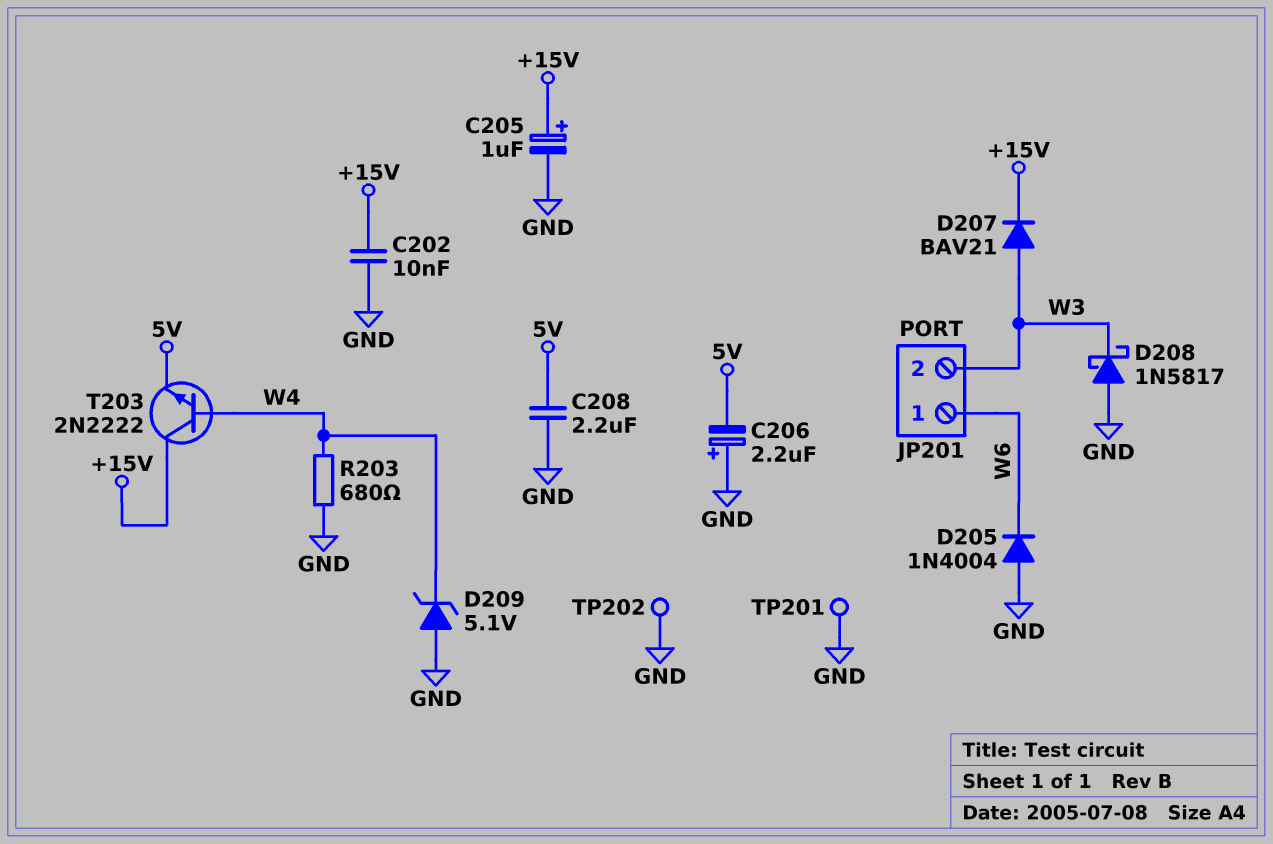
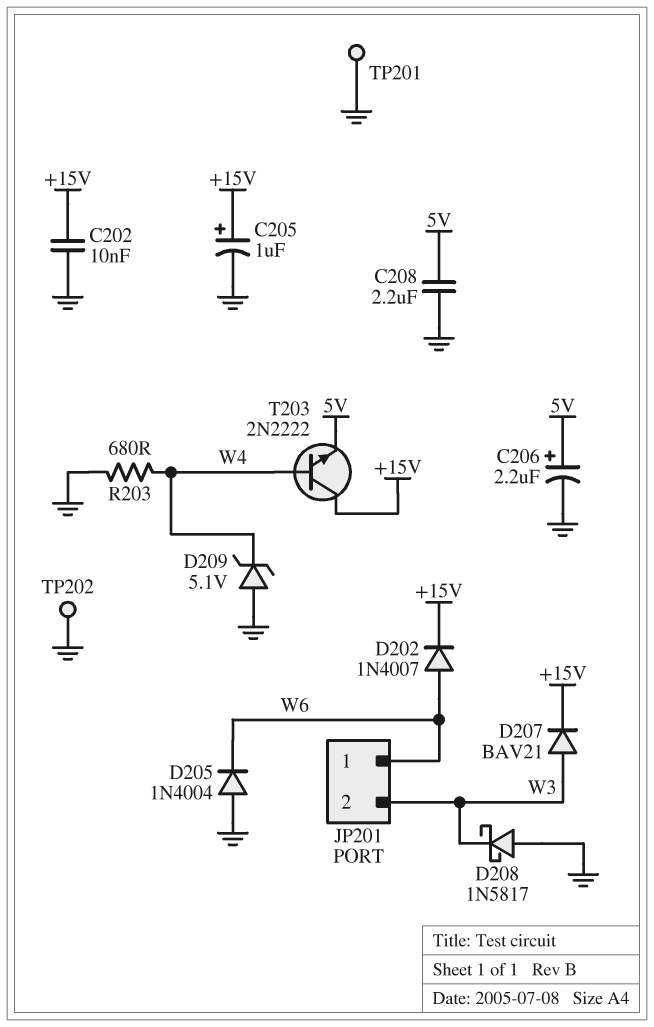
C206: 2.2uF (plus GND, minus 5V) -> 2.2uF (plus 5V, minus GND)
D202: none -> diode 1N4007 (A W6, K +15V)

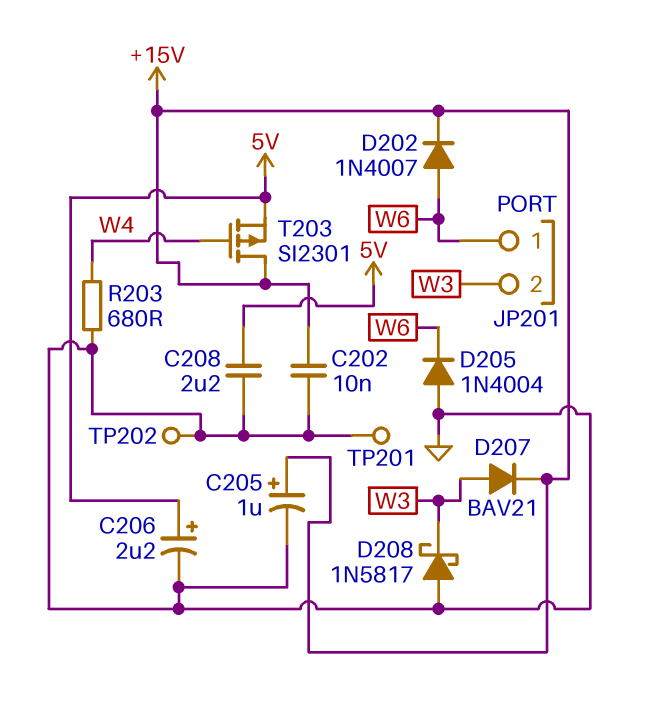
D209: zener 5.1V (A GND, K W4) -> none
T203: NPN 2N2222 (B W4, C +15V, E 5V) -> PMOS SI2301 (G W4, D +15V, S 5V)

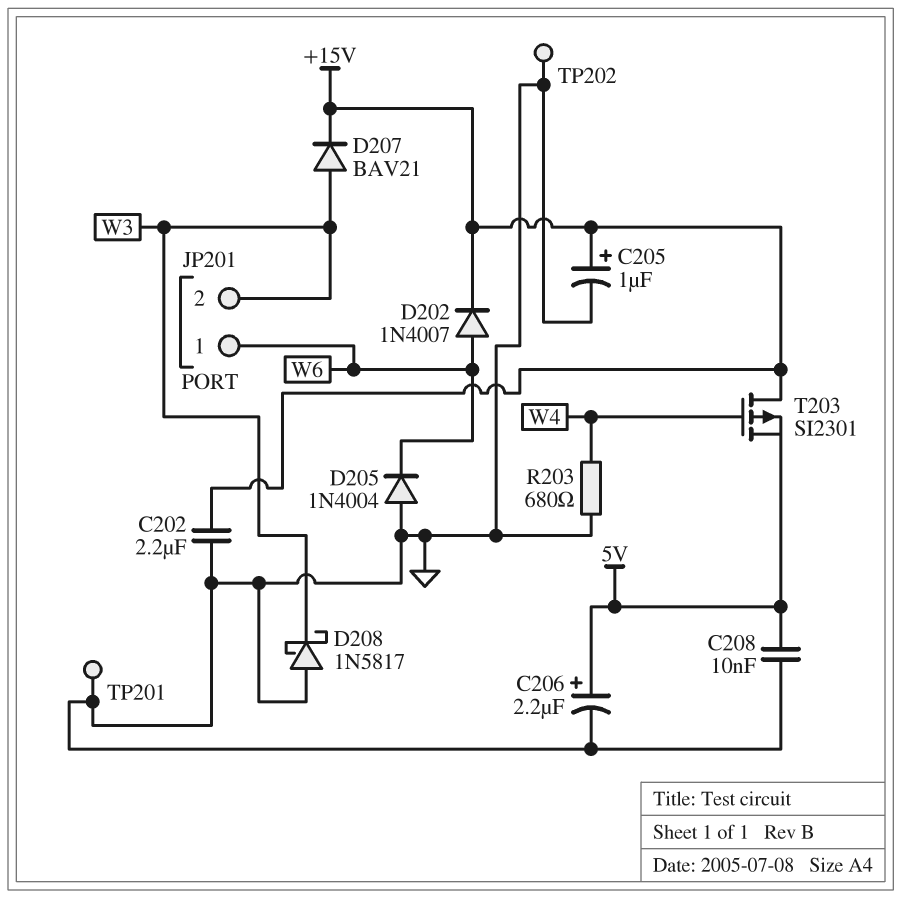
C202: 10nF (+15V, GND) -> 2.2uF (+15V, GND)
C208: 2.2uF (5V, GND) -> 10nF (5V, GND)

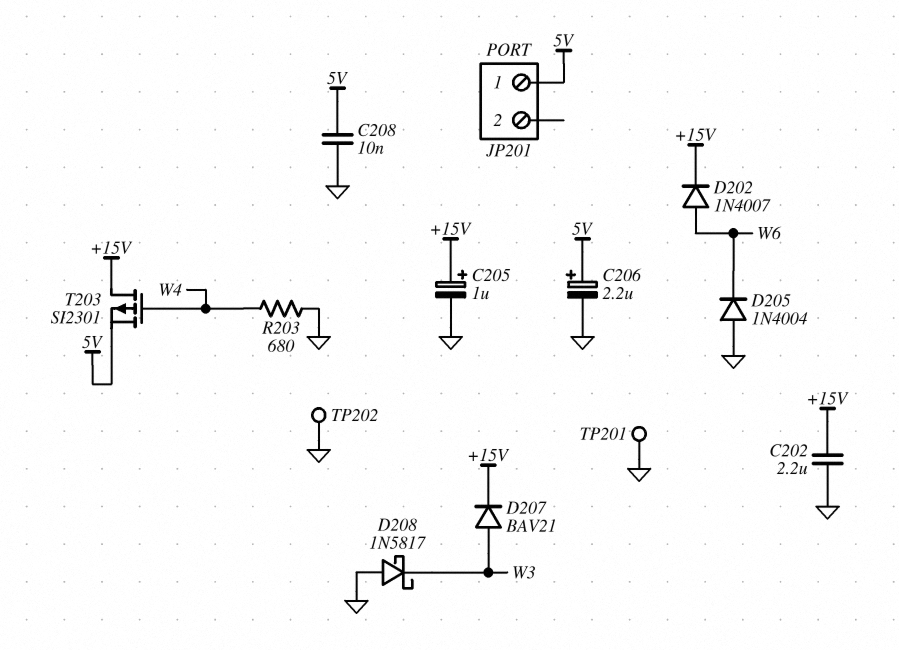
JP201 pin 1: W6 -> 5V
JP201 pin 2: W3 -> none

